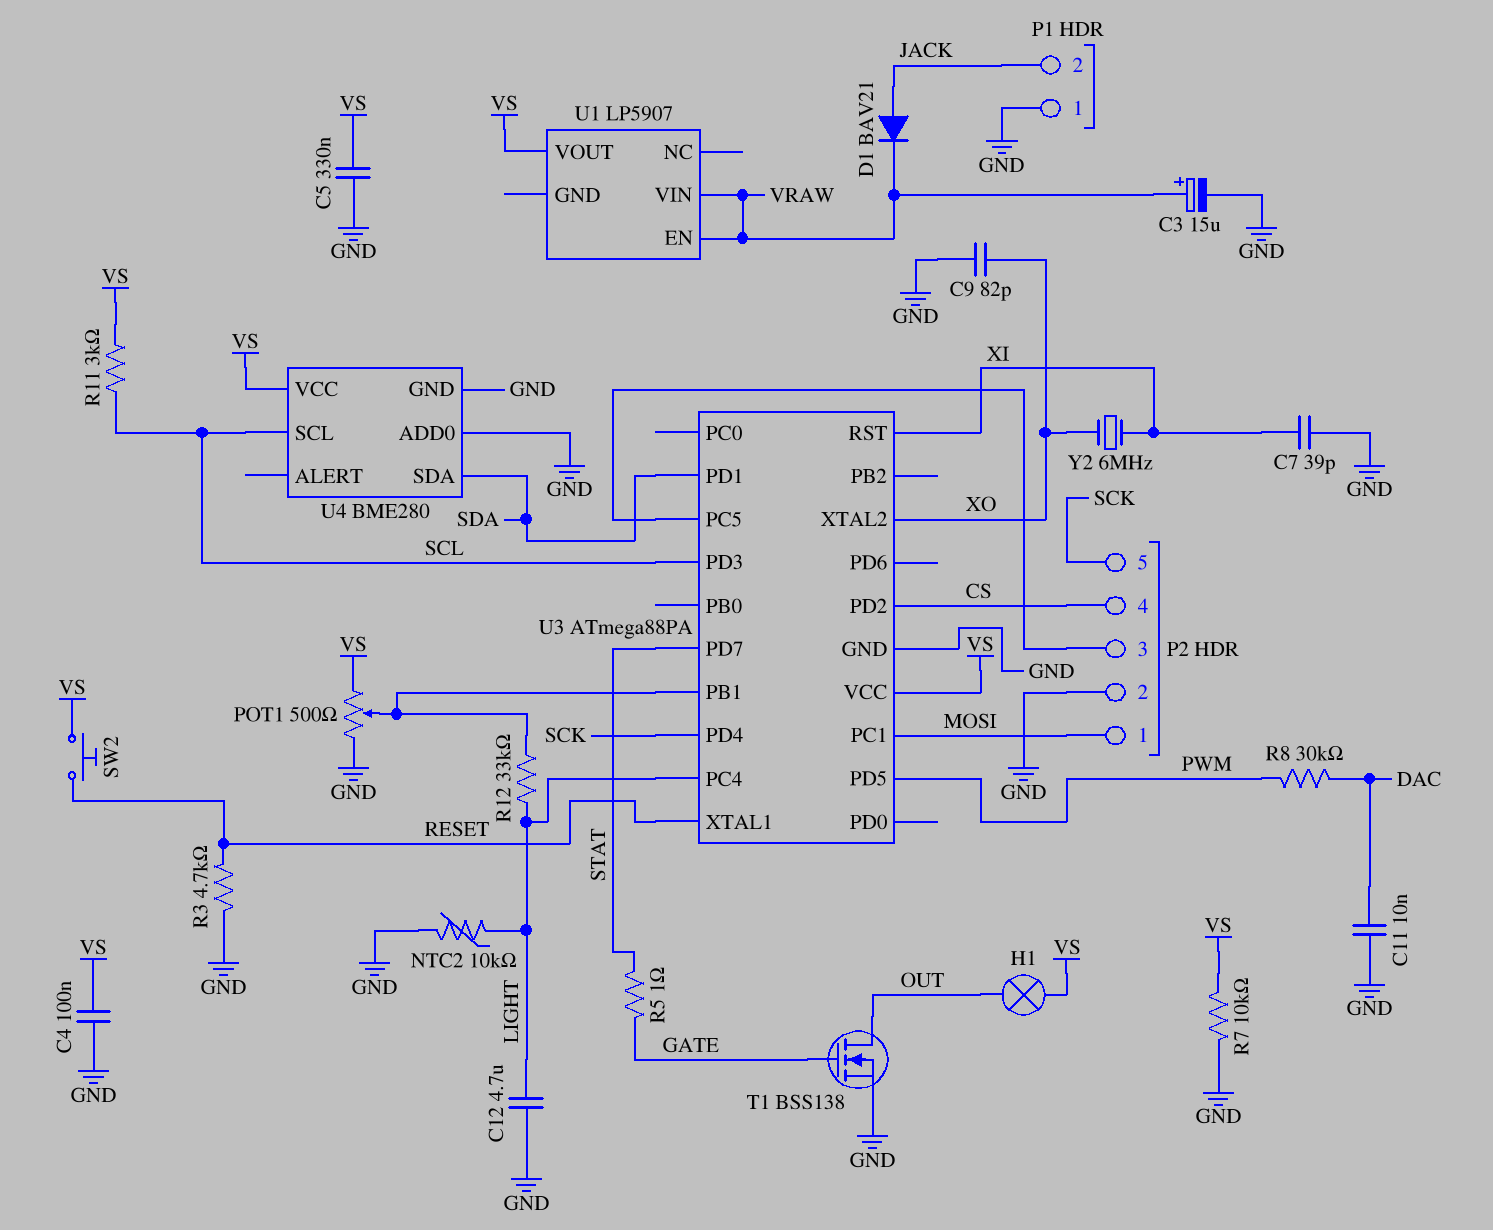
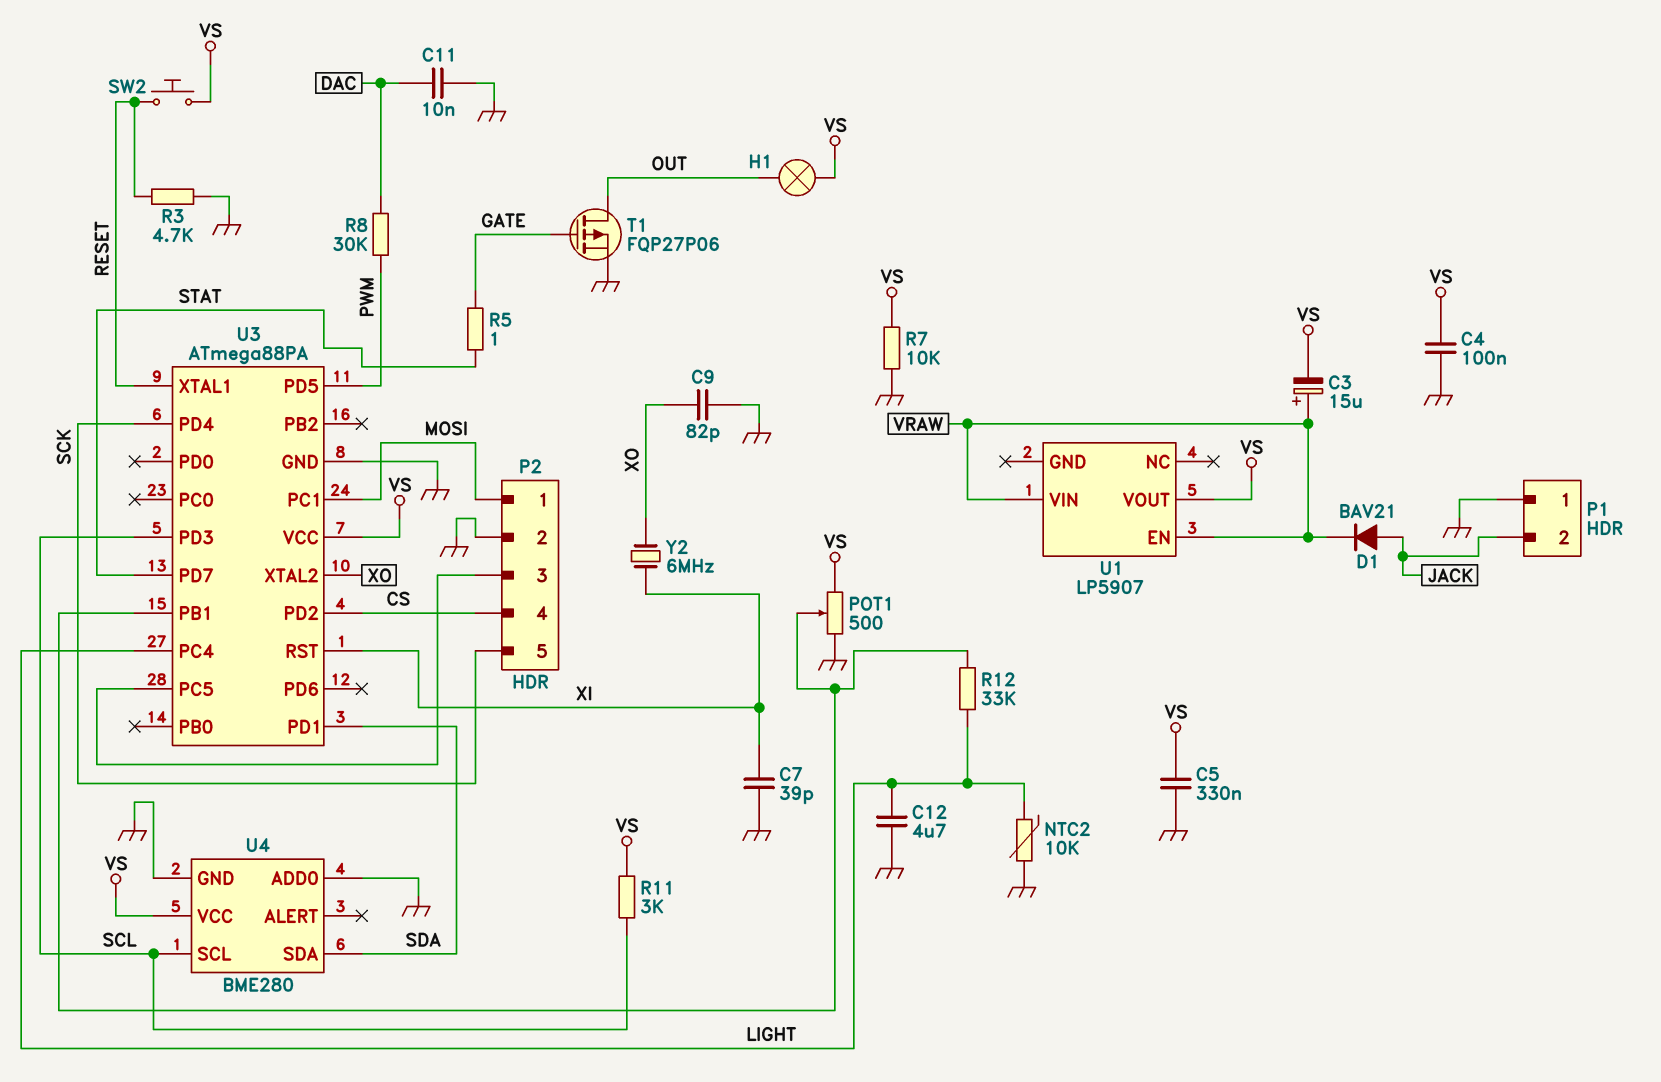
C3: 15uF (plus VRAW, minus GND) -> 15uF (plus VRAW, minus VS)
T1: NMOS BSS138 (G GATE, D OUT, S GND) -> PMOS FQP27P06 (G GATE, D OUT, S GND)

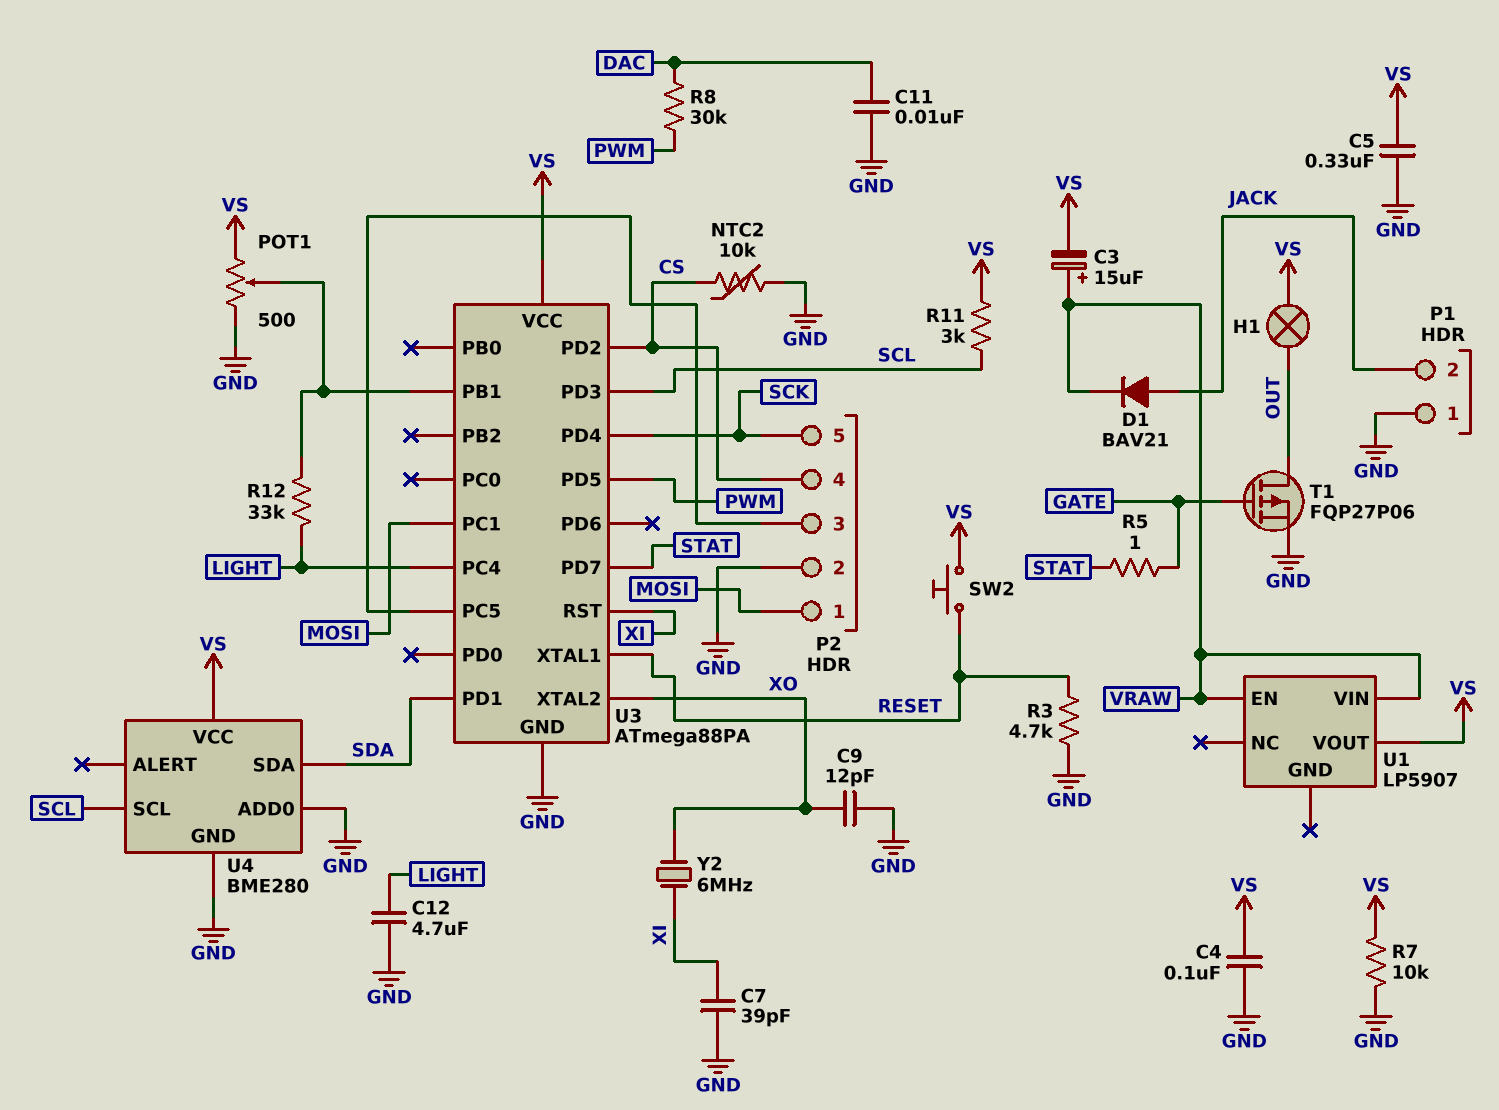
C9: 82pF (GND, XO) -> 12pF (GND, XO)
NTC2: 10k (GND, LIGHT) -> 10k (CS, GND)

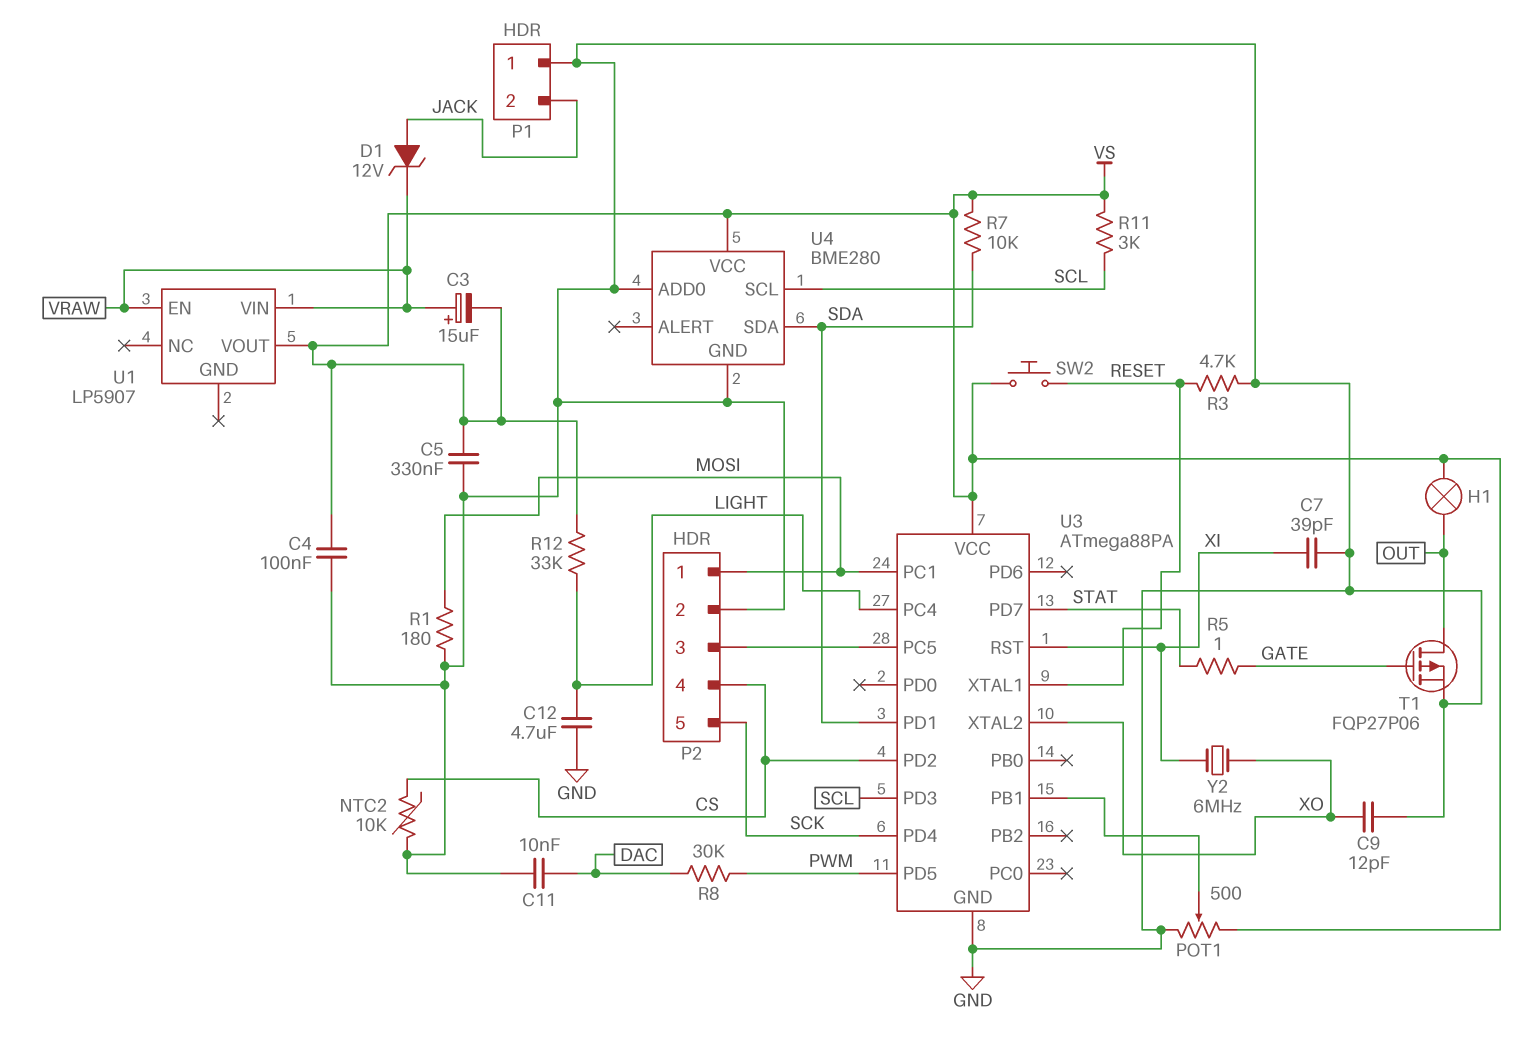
D1: diode BAV21 (A JACK, K VRAW) -> zener 12V (A JACK, K VRAW)
R1: none -> 180 (GND, MOSI)
R7: 10k (GND, VS) -> 10k (SDA, VS)
R12: 33k (LIGHT, U3/PB1) -> 33k (LIGHT, VS)

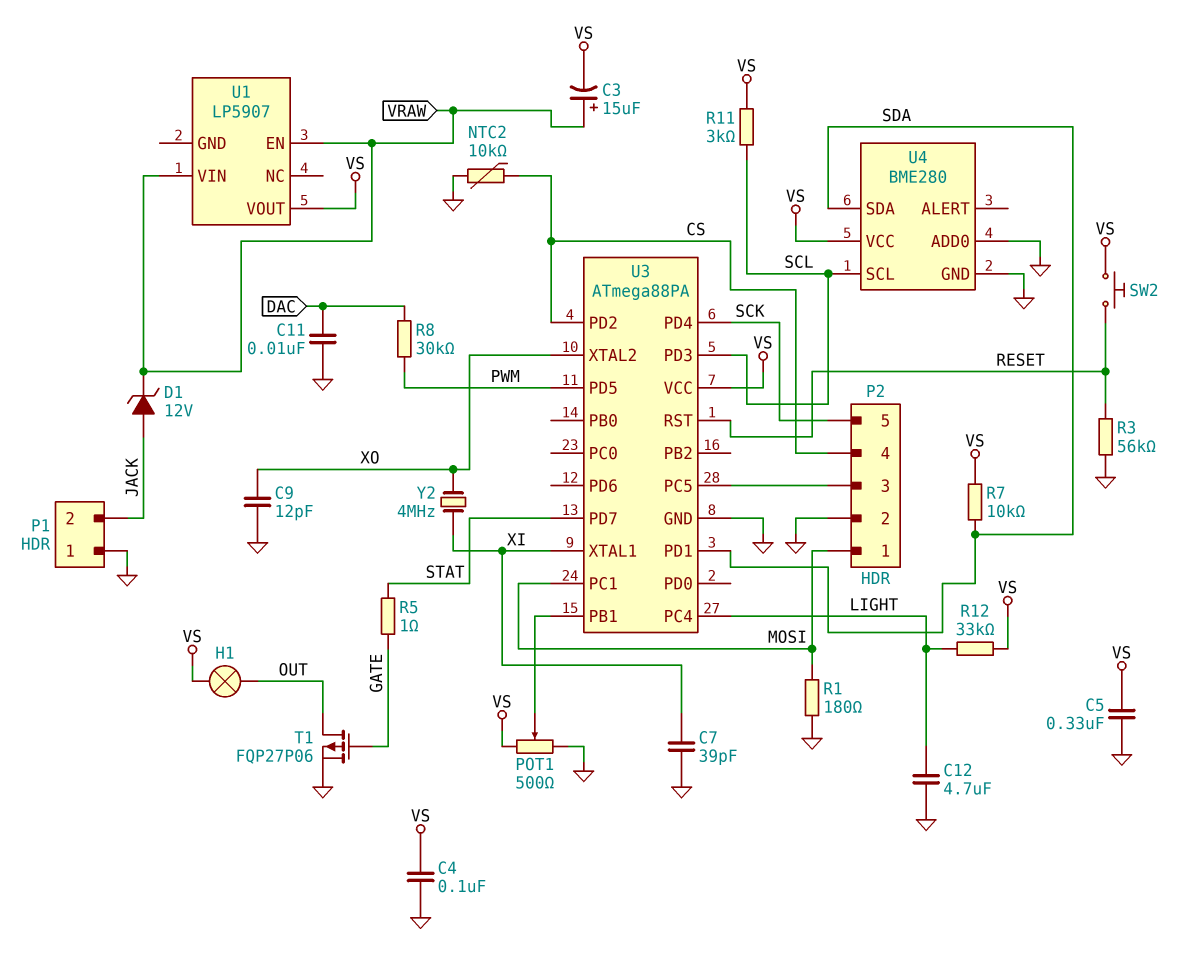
R3: 4.7k (GND, RESET) -> 56k (GND, RESET)
U3 pin RST: XI -> RESET
U3 pin XTAL1: RESET -> XI
Y2: 6MHz (XI, XO) -> 4MHz (XI, XO)

